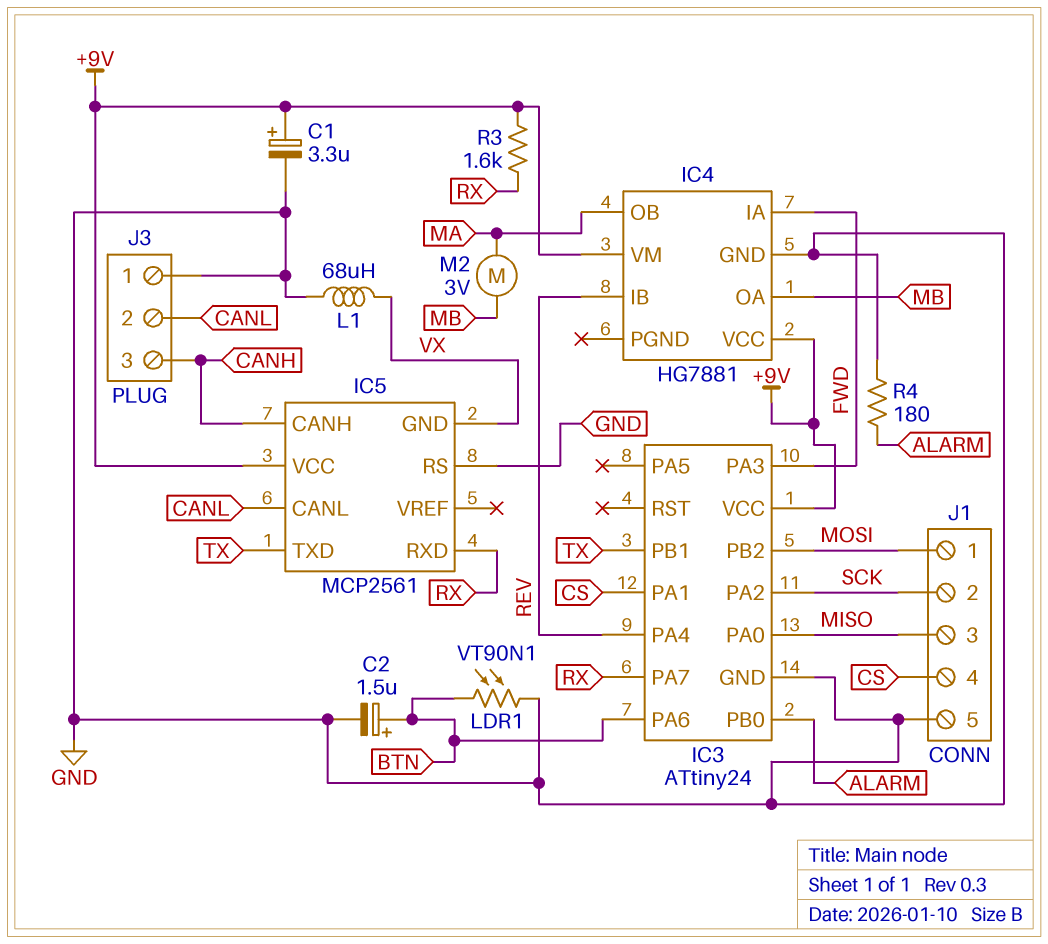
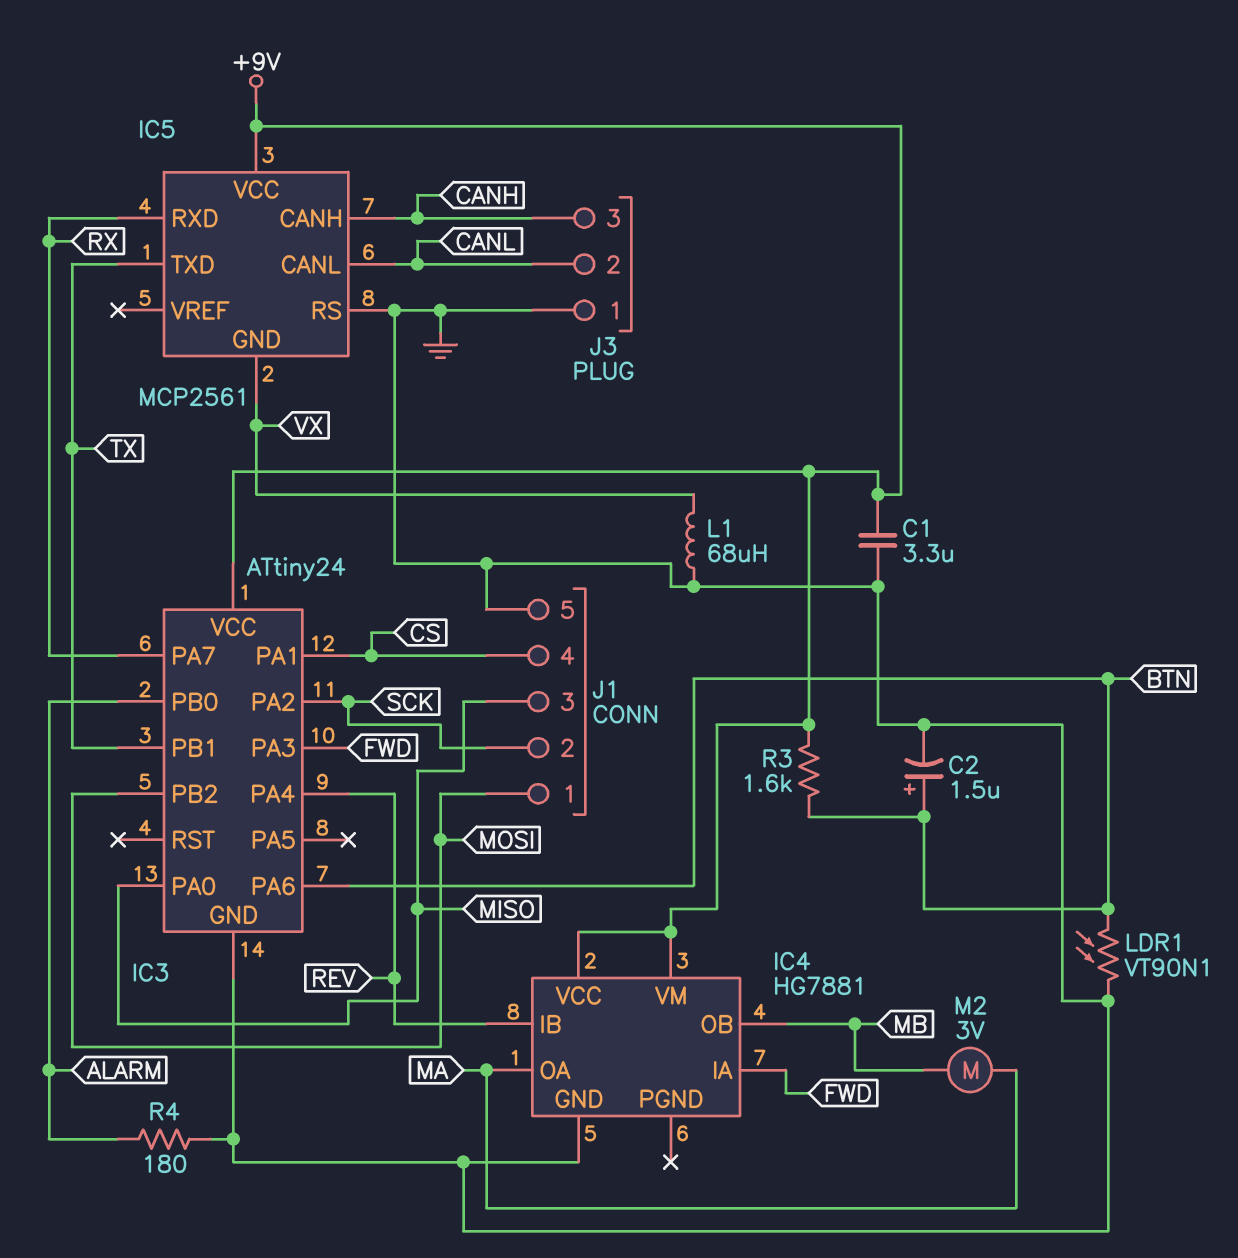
C1: 3.3uF (plus +9V, minus GND) -> 3.3uF (+9V, GND)
IC4 pin OA: MB -> MA
IC4 pin OB: MA -> MB
R3: 1.6k (+9V, RX) -> 1.6k (+9V, BTN)

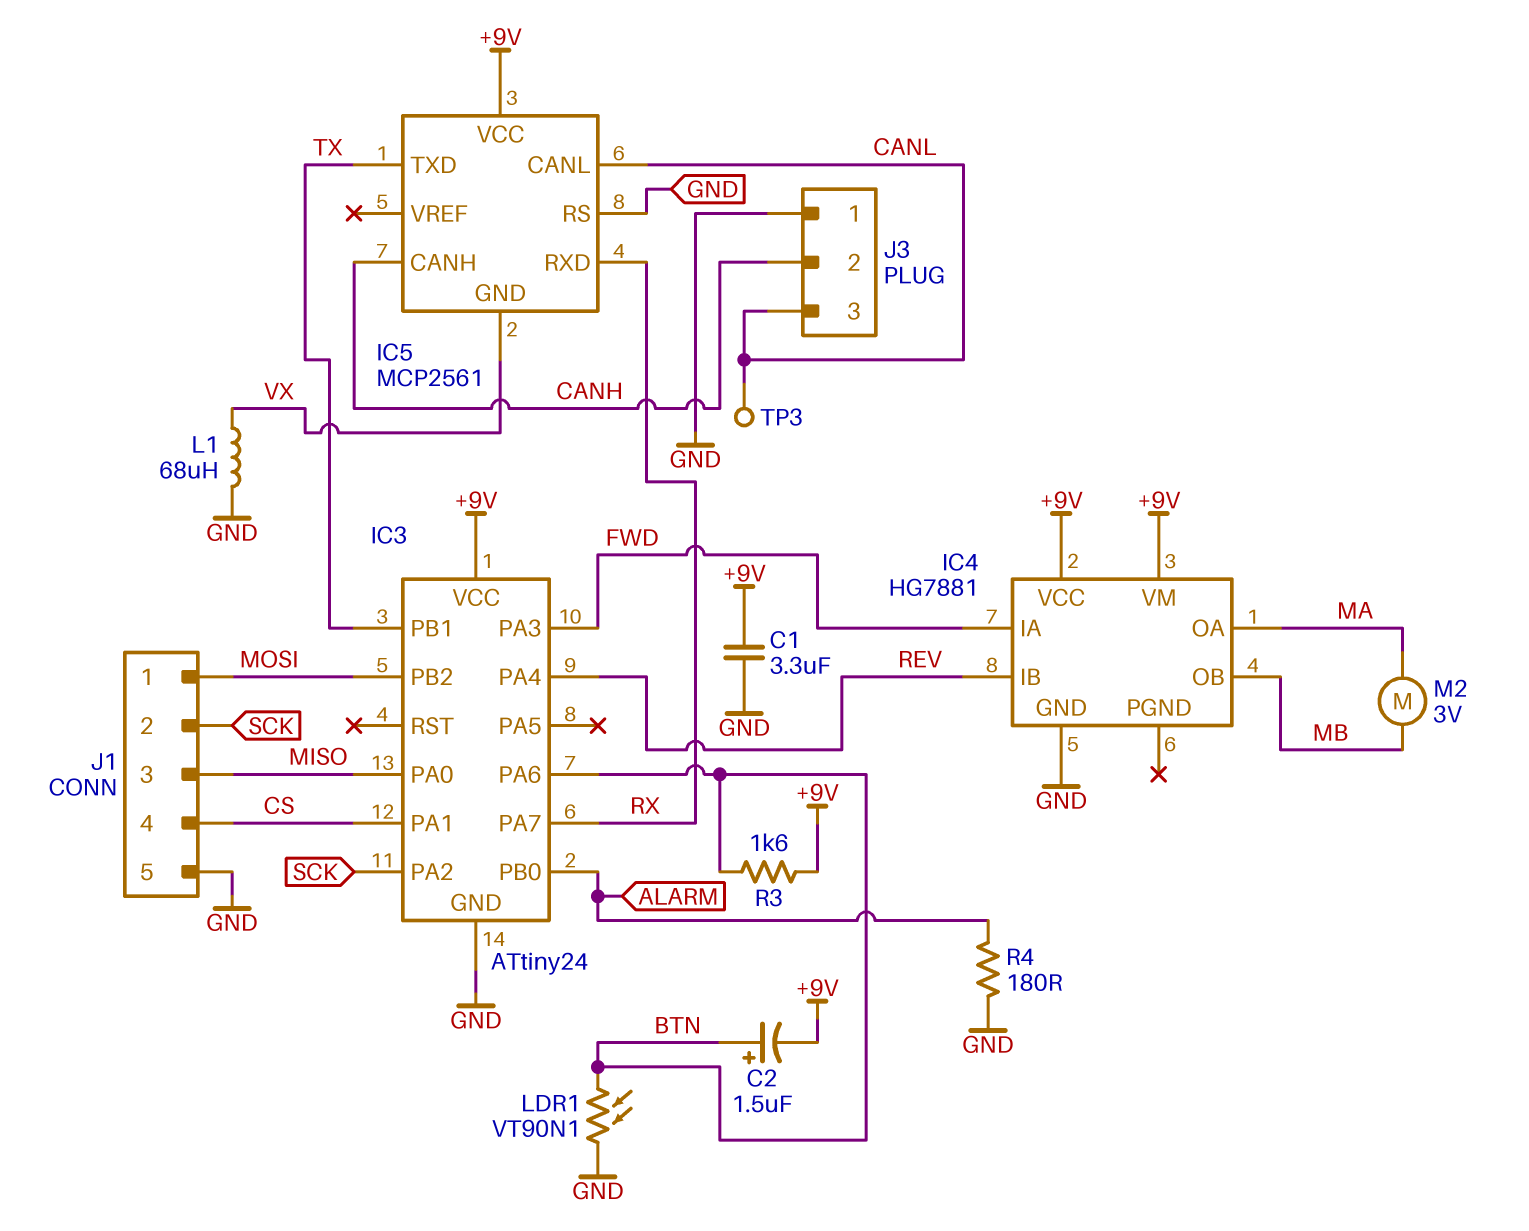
C2: 1.5uF (plus BTN, minus GND) -> 1.5uF (plus BTN, minus +9V)
J3 pin 2: CANL -> CANH
J3 pin 3: CANH -> CANL
TP3: none -> test point (CANL)

